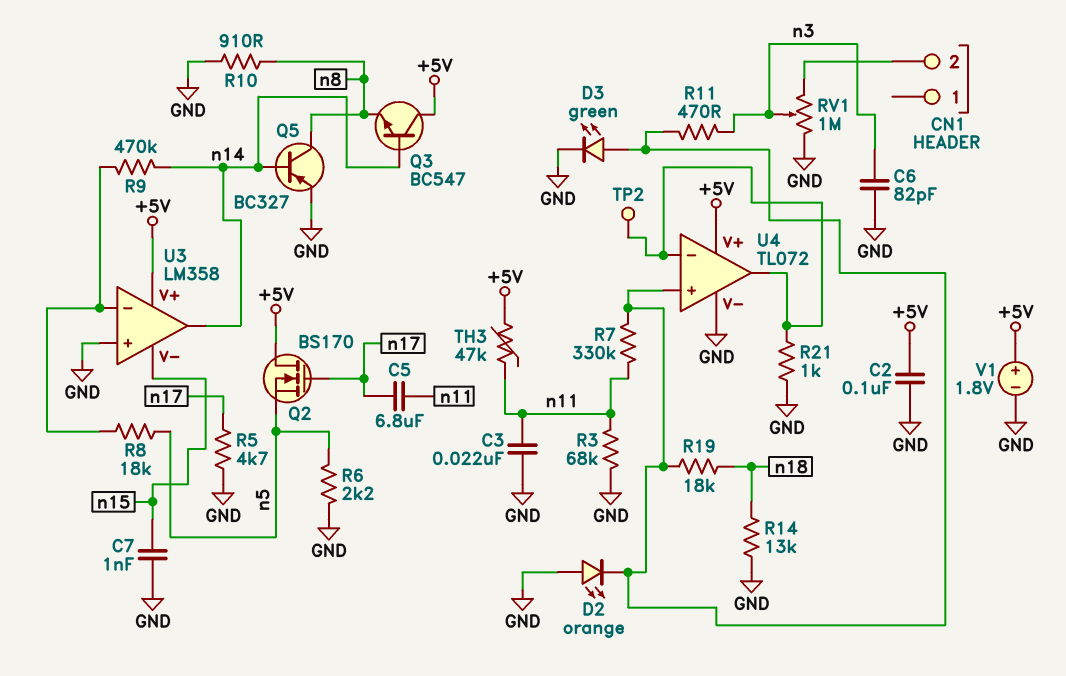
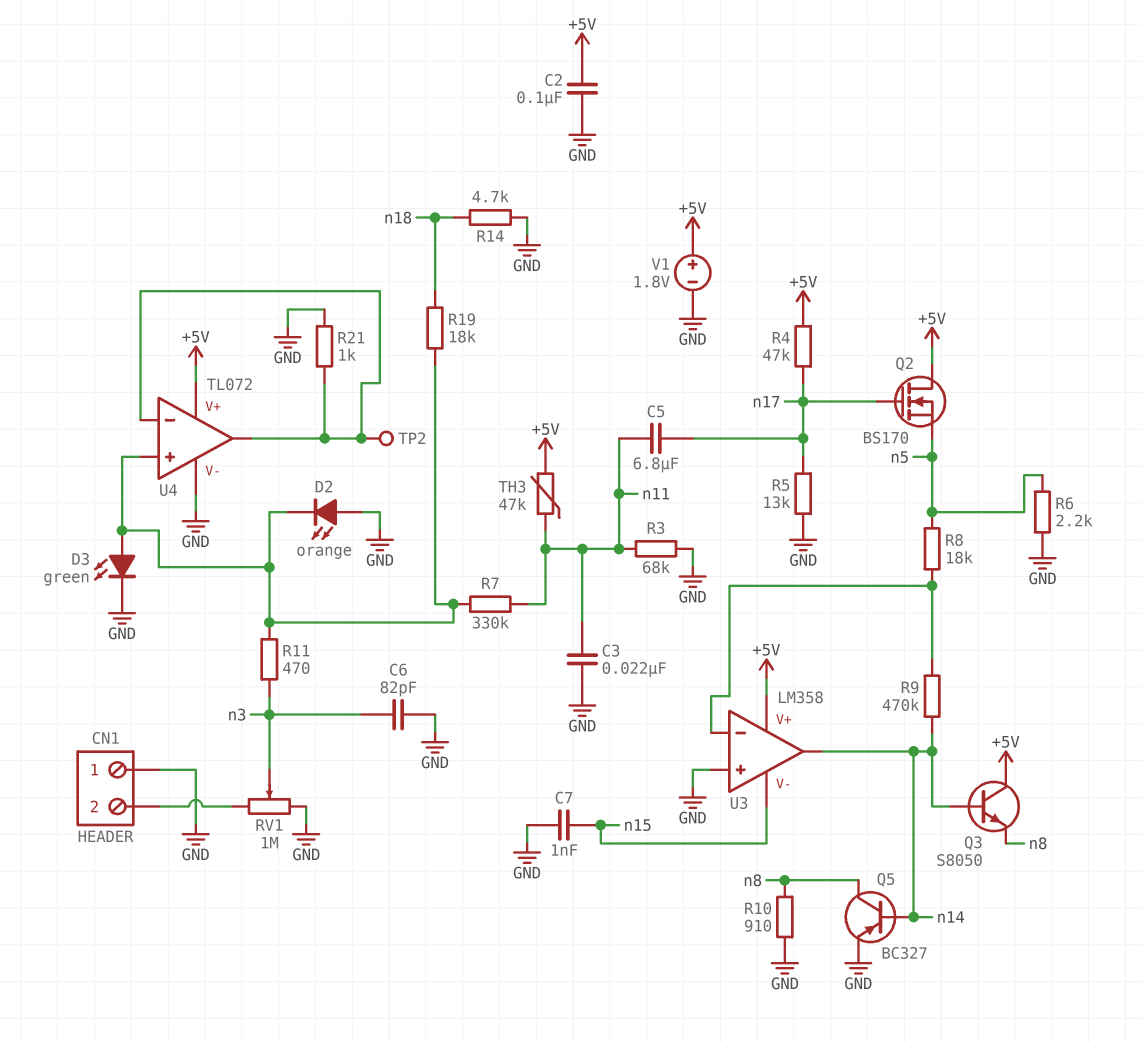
CN1 pin 1: none -> GND
Q3: NPN BC547 (B n14, C +5V, E n8) -> NPN S8050 (B n14, C +5V, E n8)
R4: none -> 47k (+5V, n17)
R5: 4.7k (GND, n17) -> 13k (GND, n17)
R14: 13k (GND, n18) -> 4.7k (GND, n18)

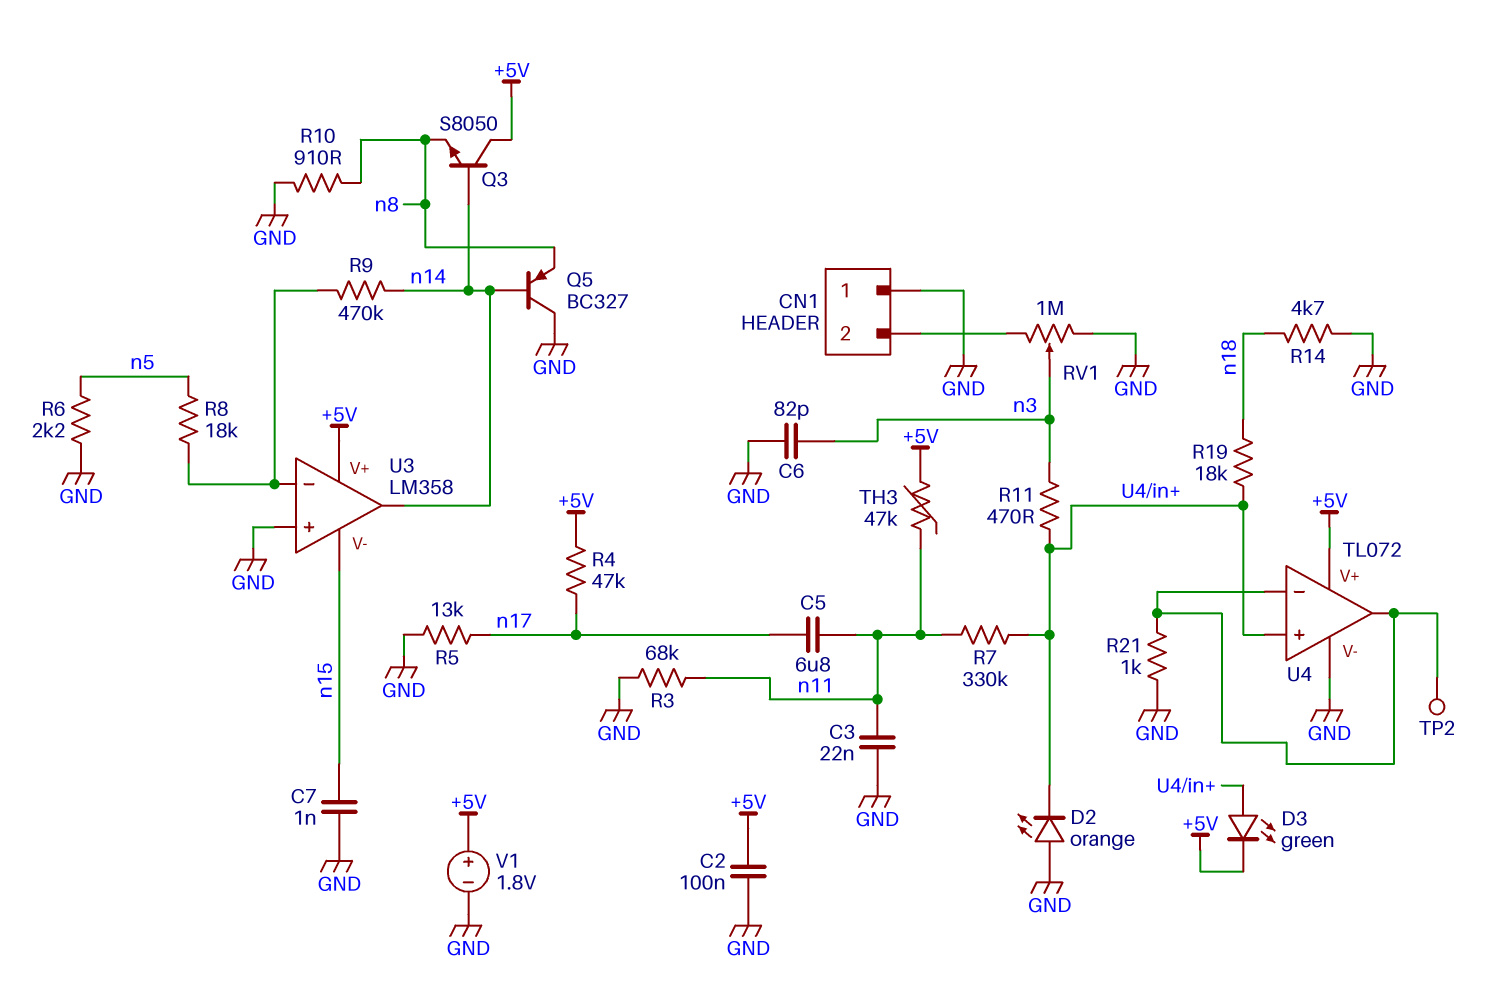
D3: LED green (A U4/in+, K GND) -> LED green (A U4/in+, K +5V)
Q2: NMOS BS170 (G n17, D +5V, S n5) -> none
Q5: PNP BC327 (B n14, C n8, E GND) -> PNP BC327 (B n14, C GND, E n8)

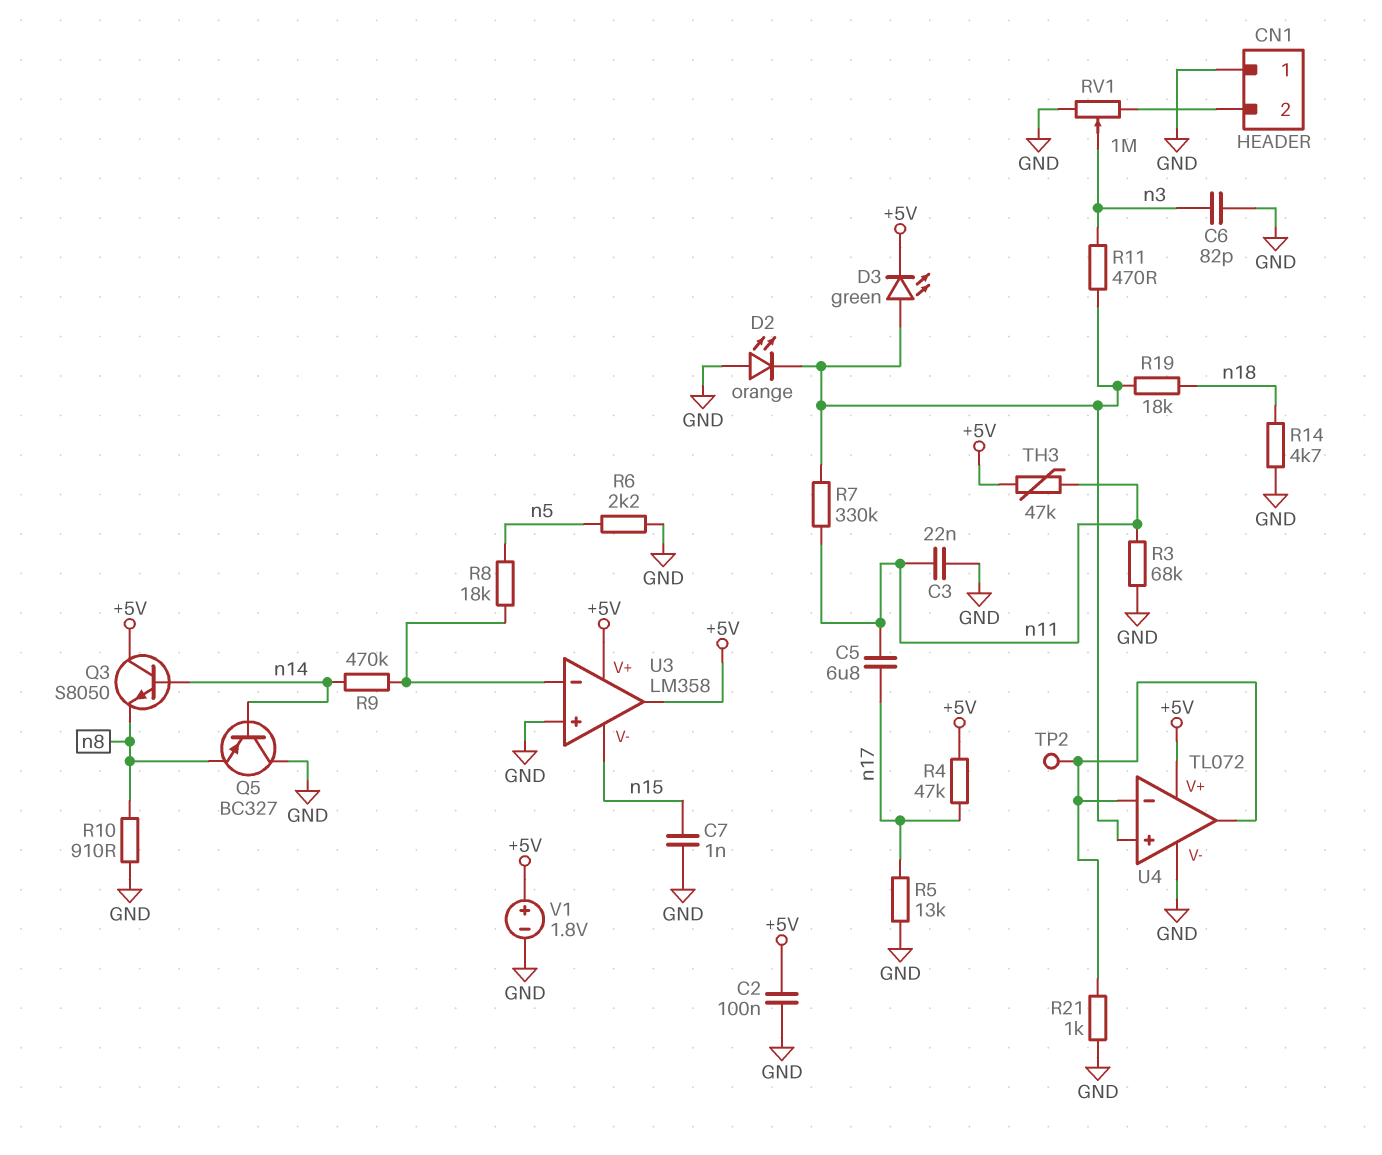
U3 pin out: n14 -> +5V

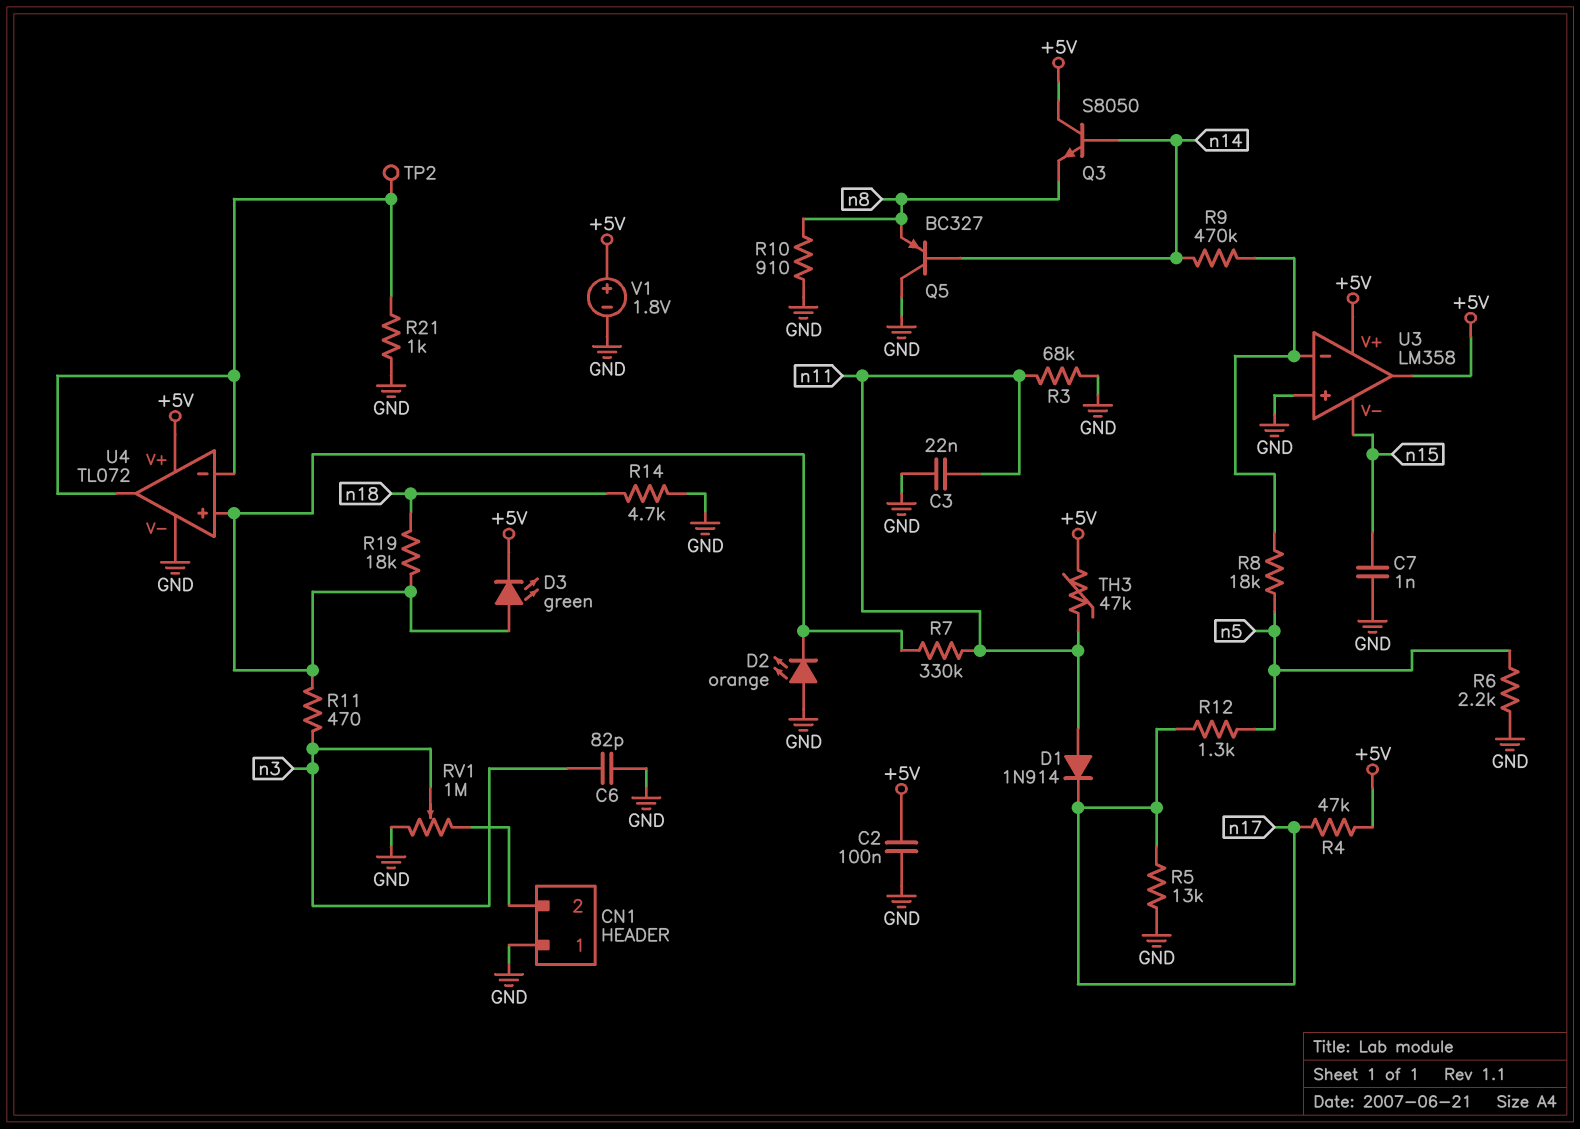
C5: 6.8uF (n11, n17) -> none
D1: none -> diode 1N914 (A n11, K n17)
R12: none -> 1.3k (n5, n17)

